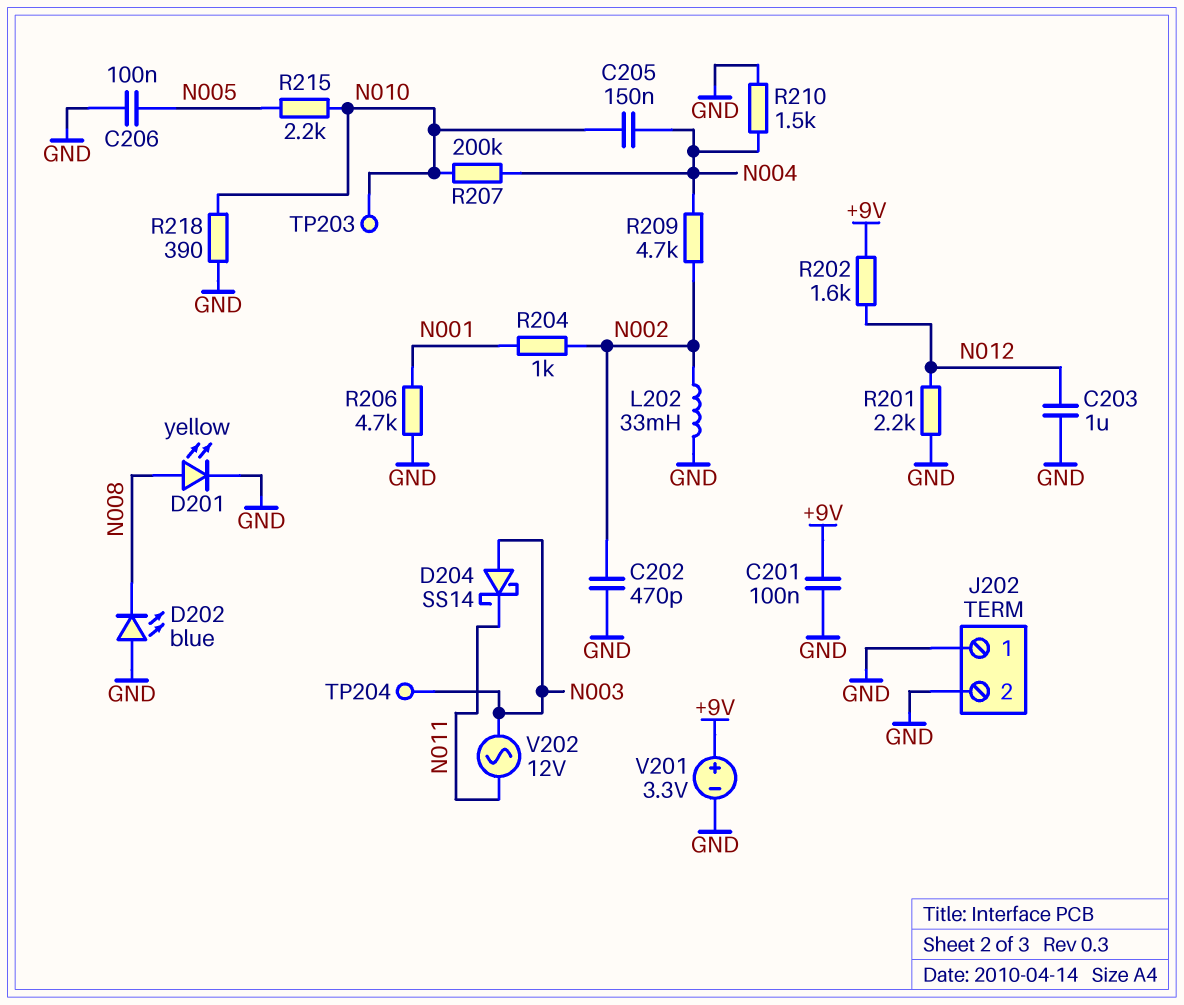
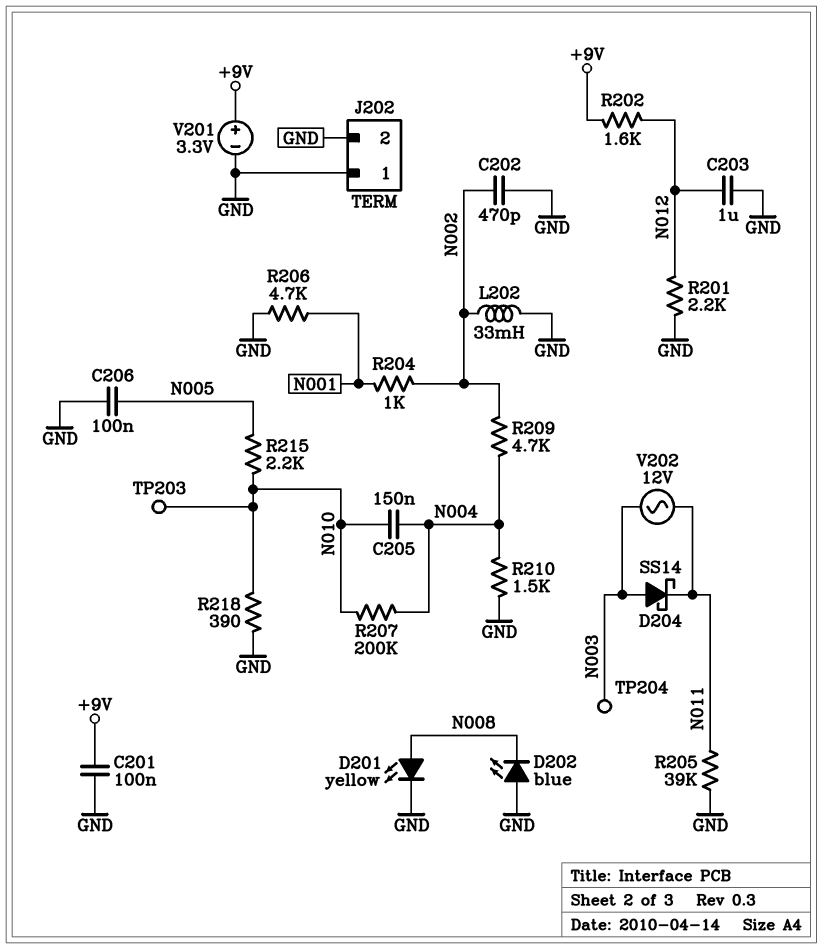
R205: none -> 39k (GND, N011)

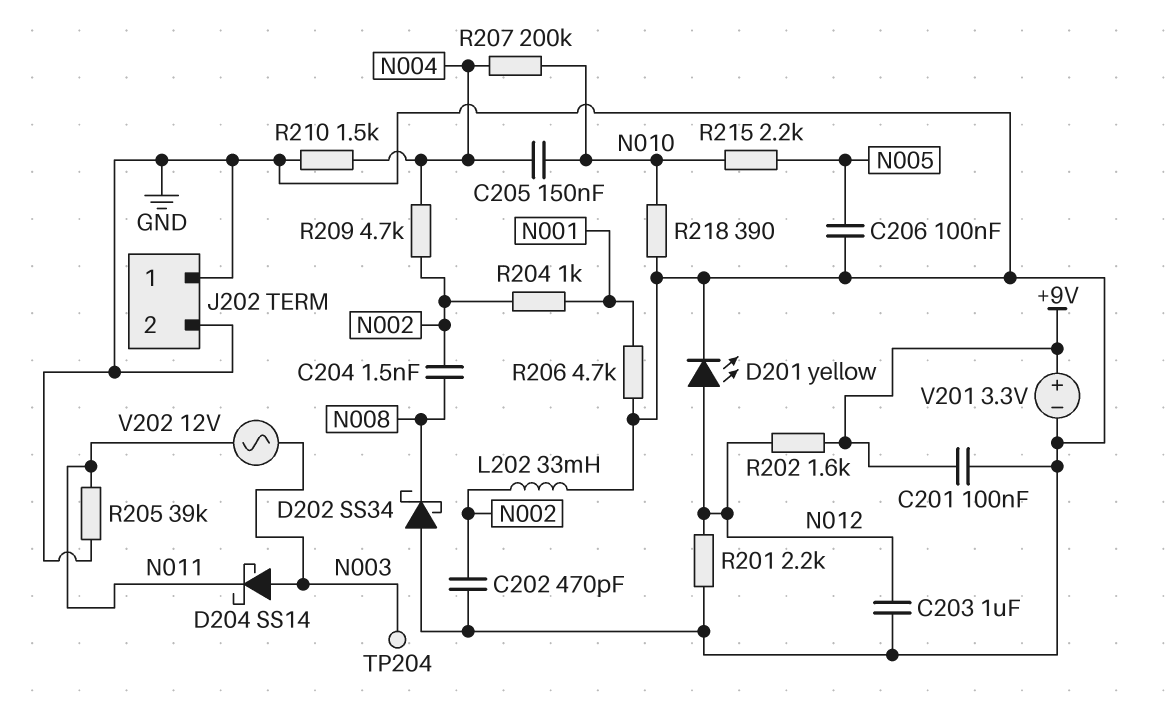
C204: none -> 1.5nF (N002, N008)
D201: LED yellow (A N008, K GND) -> LED yellow (A N012, K GND)
D202: LED blue (A GND, K N008) -> schottky SS34 (A GND, K N008)
TP203: test point (N010) -> none

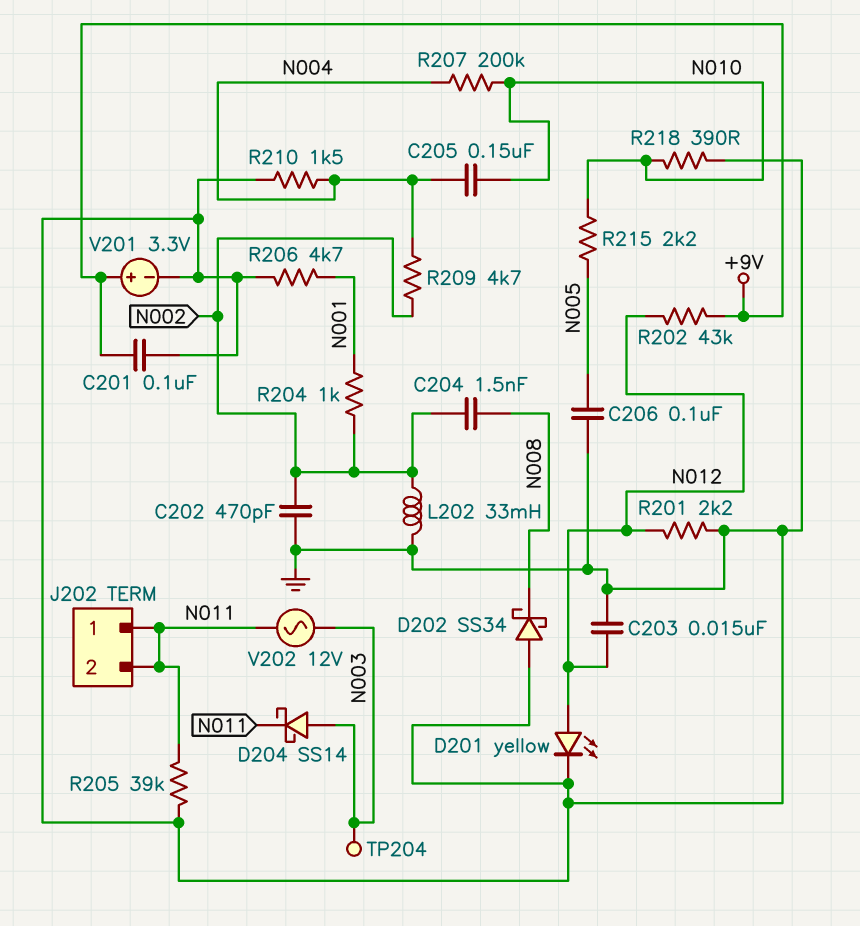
C203: 1uF (GND, N012) -> 15nF (GND, N012)
J202 pin 1: GND -> N011
J202 pin 2: GND -> N011
R202: 1.6k (+9V, N012) -> 43k (+9V, N012)

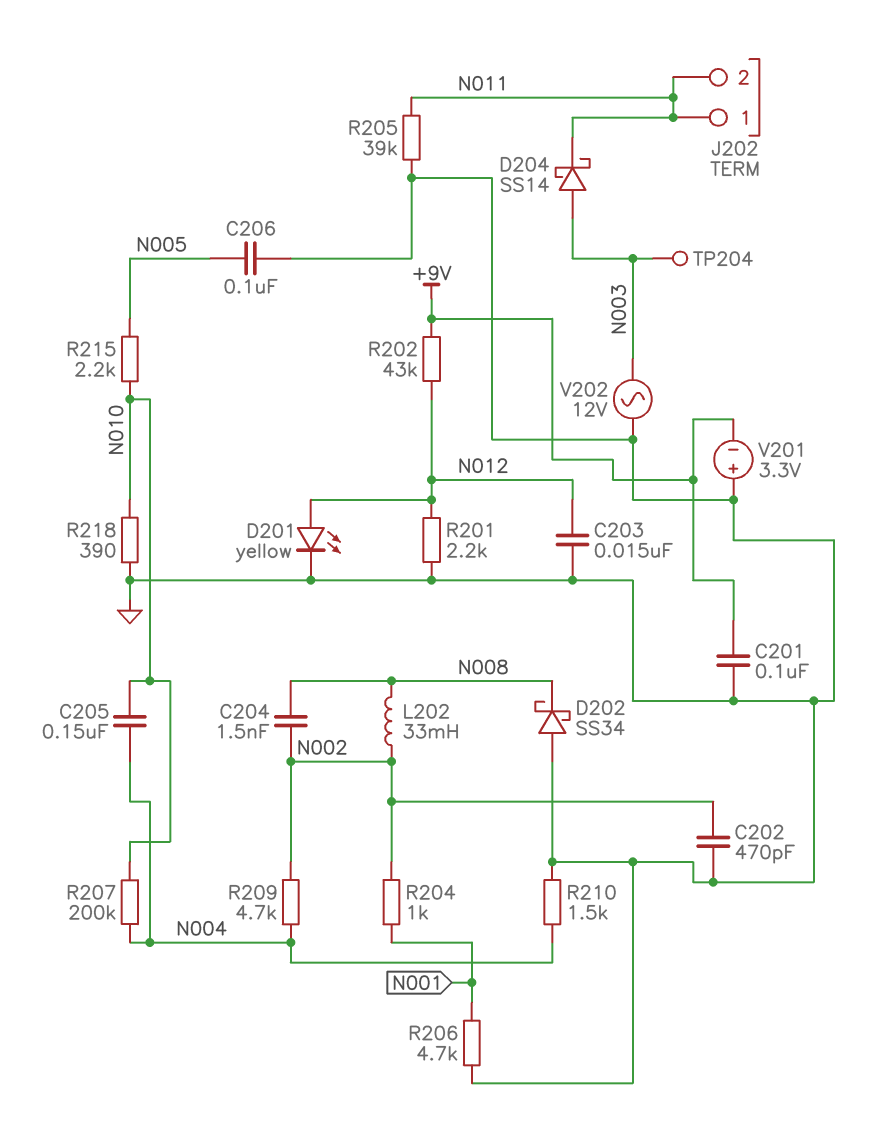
L202: 33mH (GND, N002) -> 33mH (N002, N008)
V201: 3.3V (plus +9V, minus GND) -> 3.3V (plus GND, minus +9V)
V202: AC 12V (N003, N011) -> AC 12V (GND, N003)

